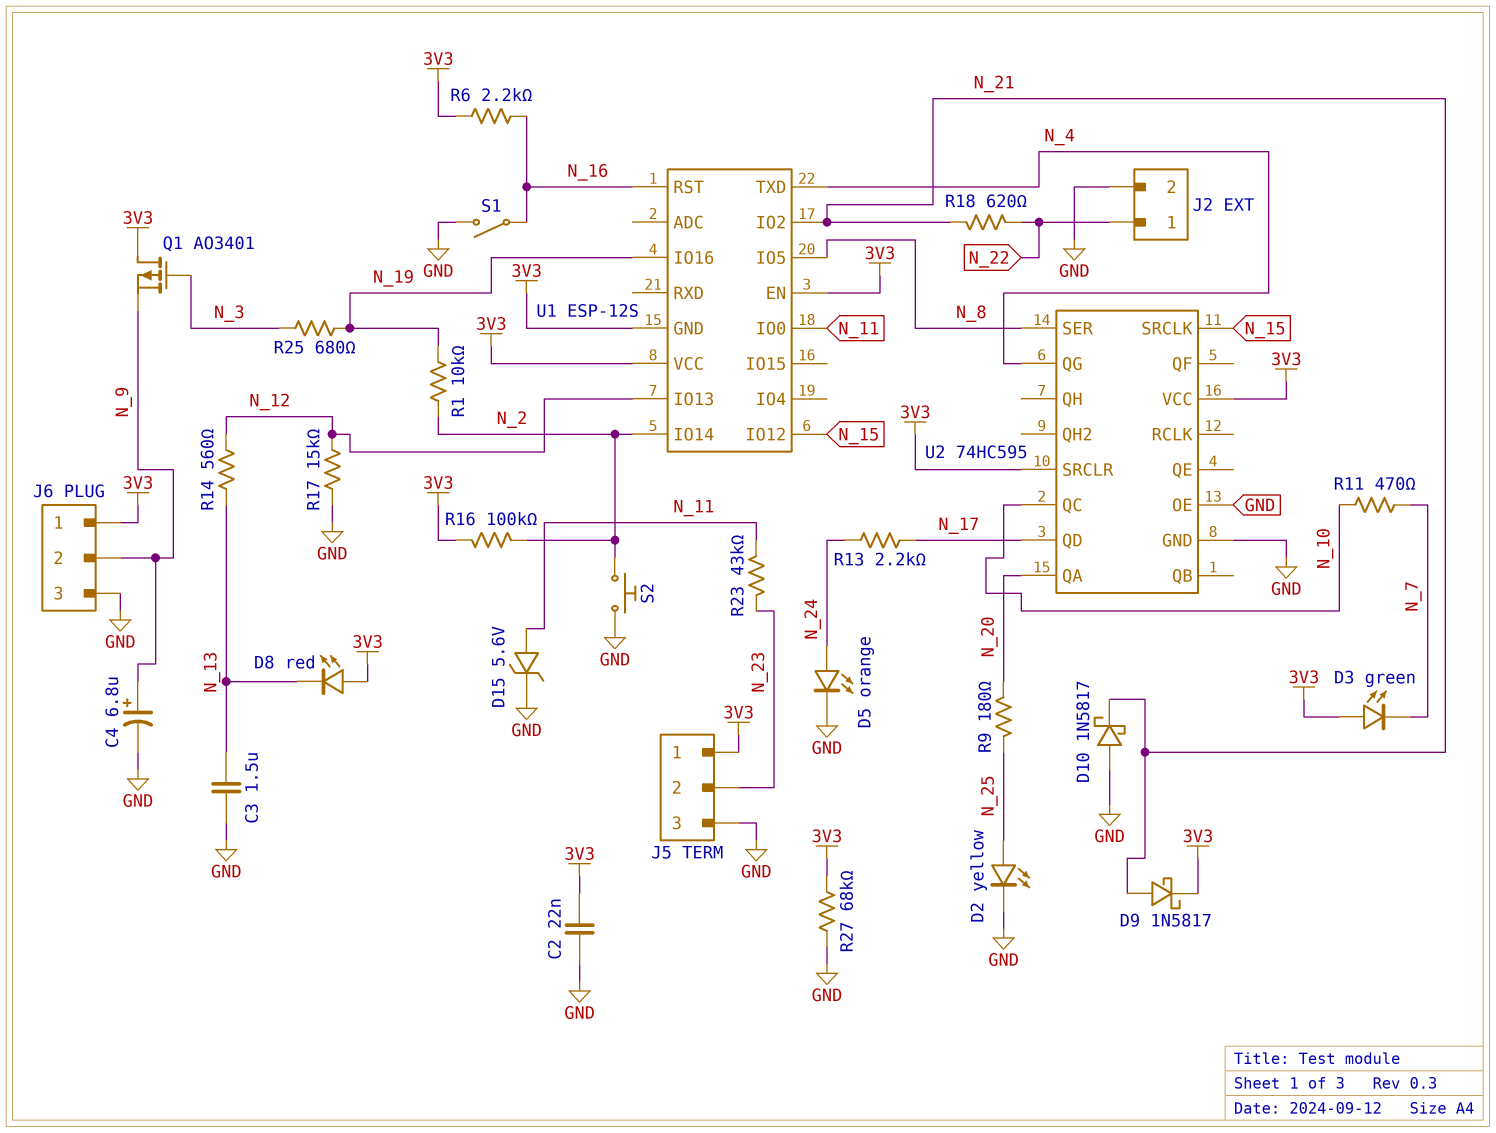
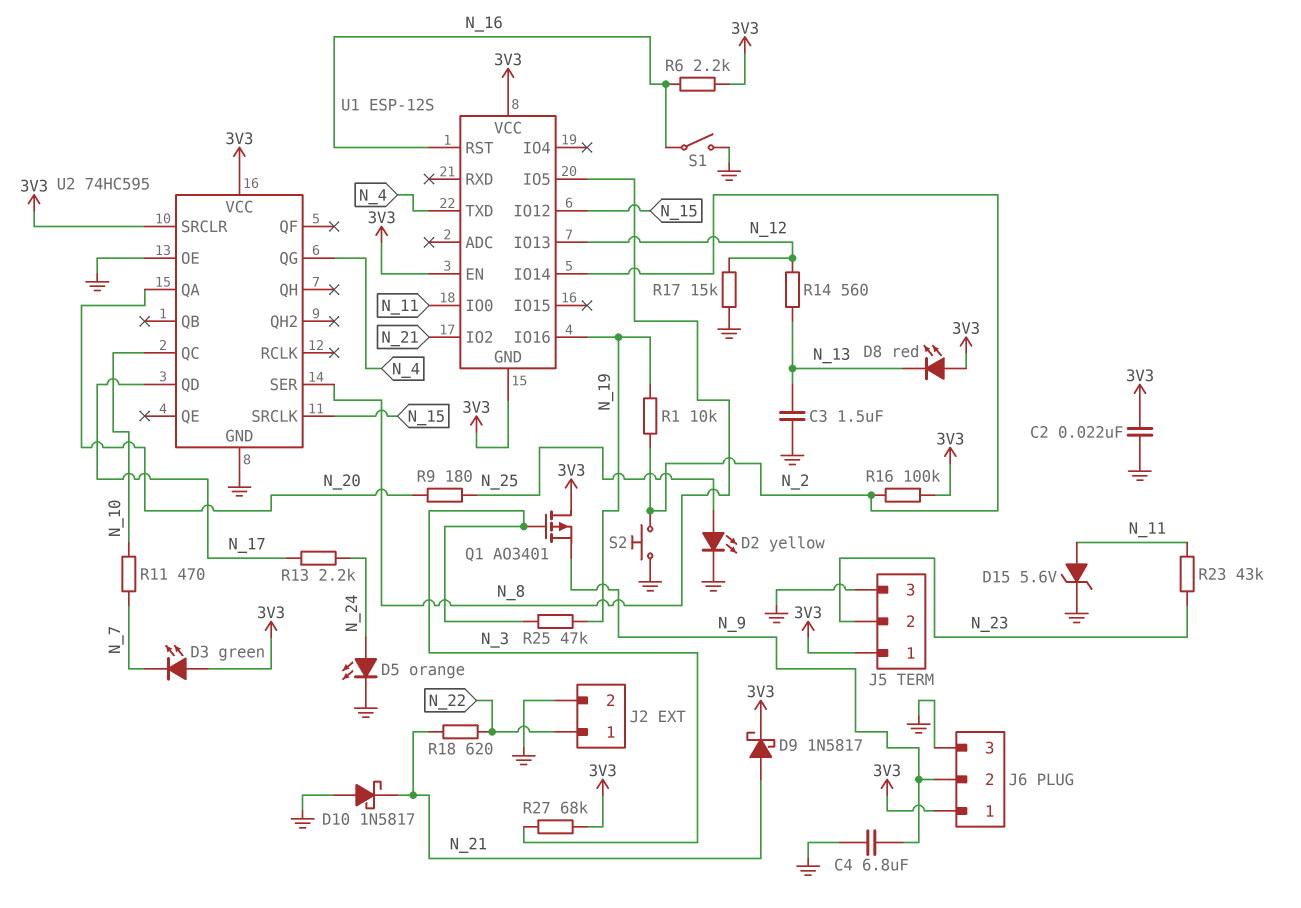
C4: 6.8uF (plus N_9, minus GND) -> 6.8uF (GND, N_9)
R25: 680 (N_3, N_19) -> 47k (N_3, N_19)
R27: 68k (3V3, GND) -> 68k (3V3, N_3)

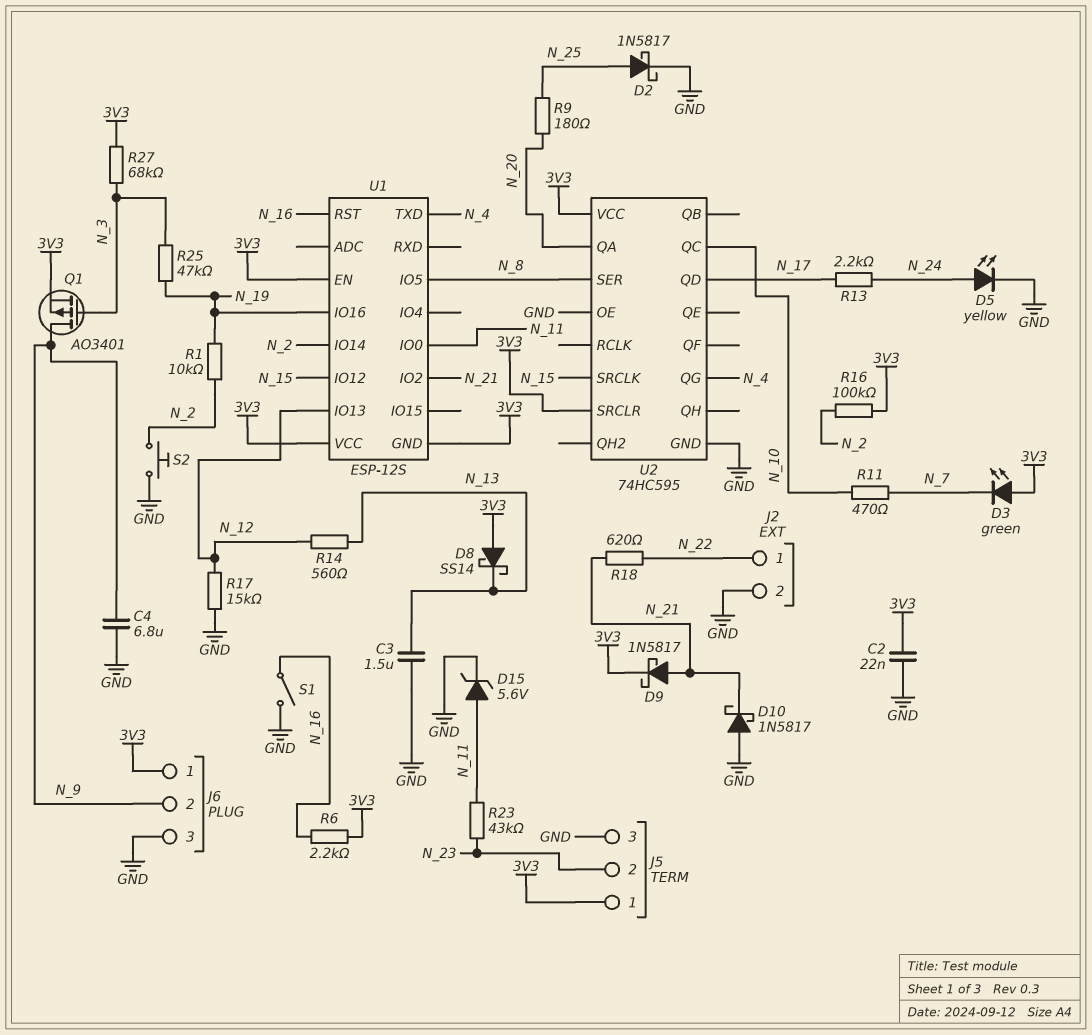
D2: LED yellow (A N_25, K GND) -> schottky 1N5817 (A N_25, K GND)
D5: LED orange (A N_24, K GND) -> LED yellow (A N_24, K GND)
D8: LED red (A 3V3, K N_13) -> schottky SS14 (A 3V3, K N_13)
Q1: PMOS AO3401 (G N_3, D 3V3, S N_9) -> PMOS AO3401 (G N_3, D N_9, S 3V3)

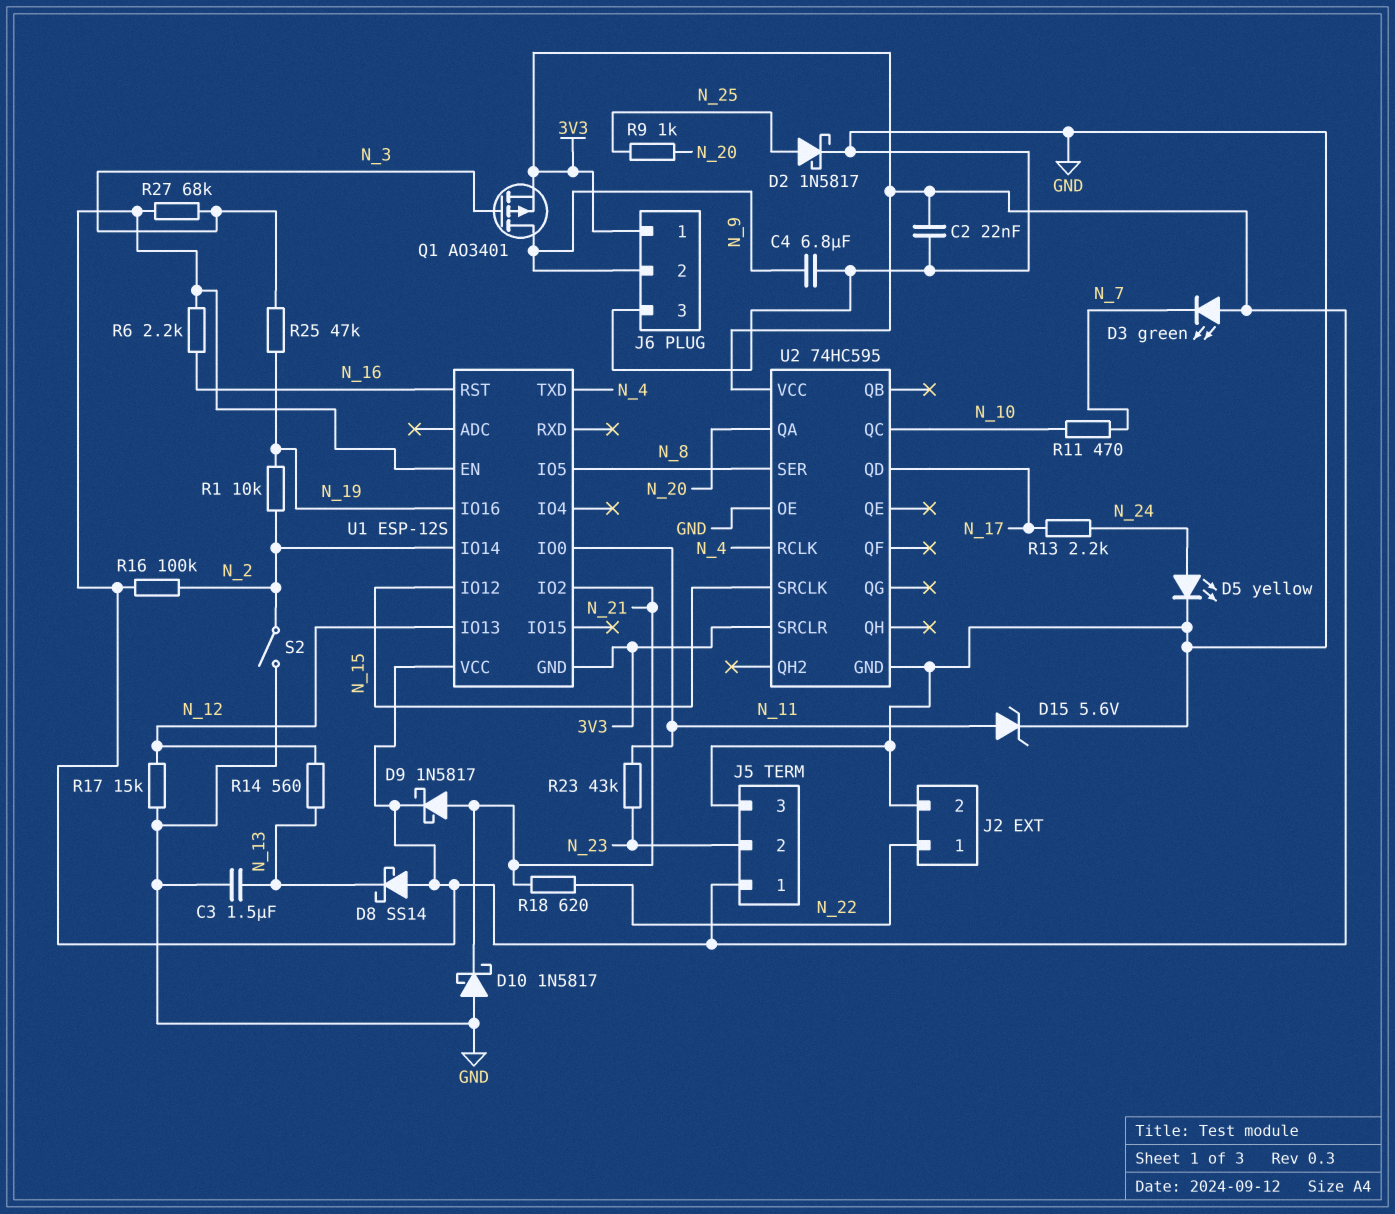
R9: 180 (N_20, N_25) -> 1k (N_20, N_25)
S1: switch (GND, N_16) -> none
S2: button (GND, N_2) -> switch (GND, N_2)
U2 pin QG: N_4 -> none
U2 pin RCLK: none -> N_4

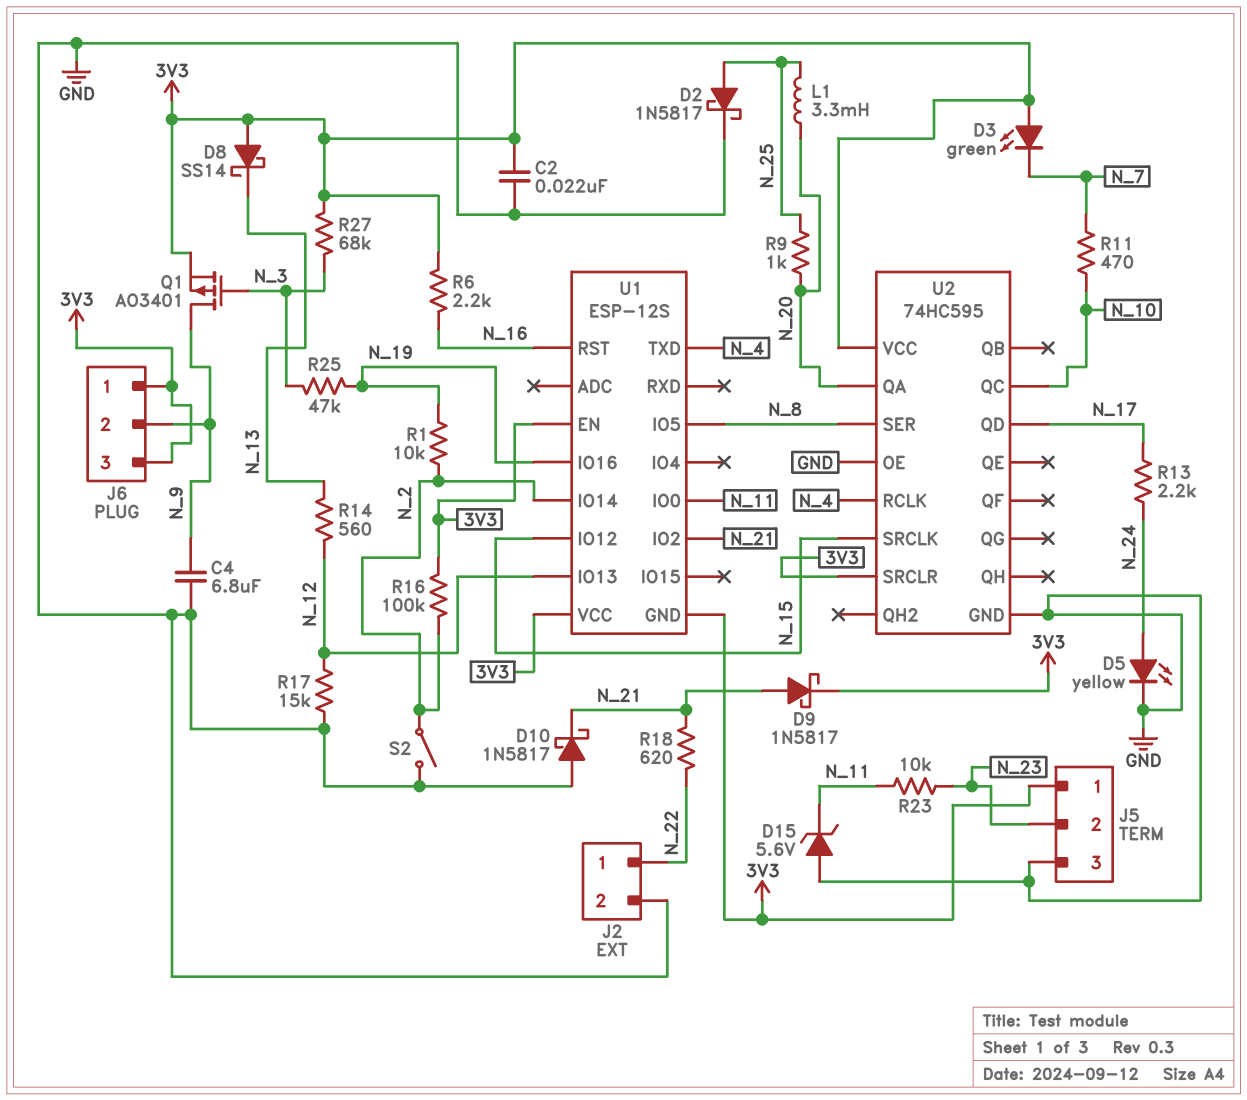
C3: 1.5uF (GND, N_13) -> none
D15: zener 5.6V (A N_11, K GND) -> zener 5.6V (A GND, K N_11)
J6 pin 3: GND -> 3V3
L1: none -> 3.3mH (N_20, N_25)
R23: 43k (N_11, N_23) -> 10k (N_11, N_23)

